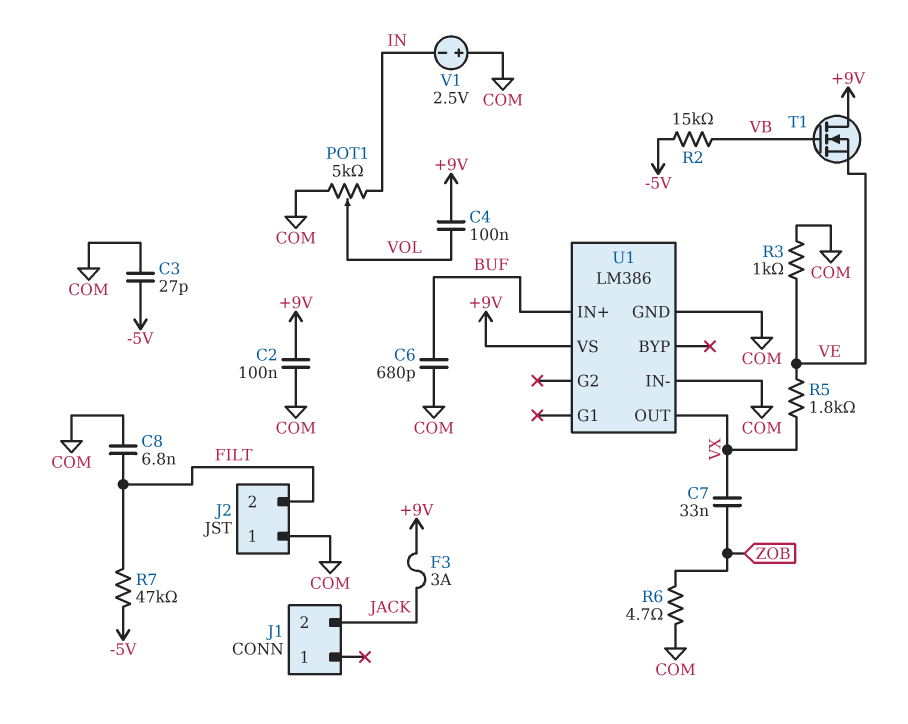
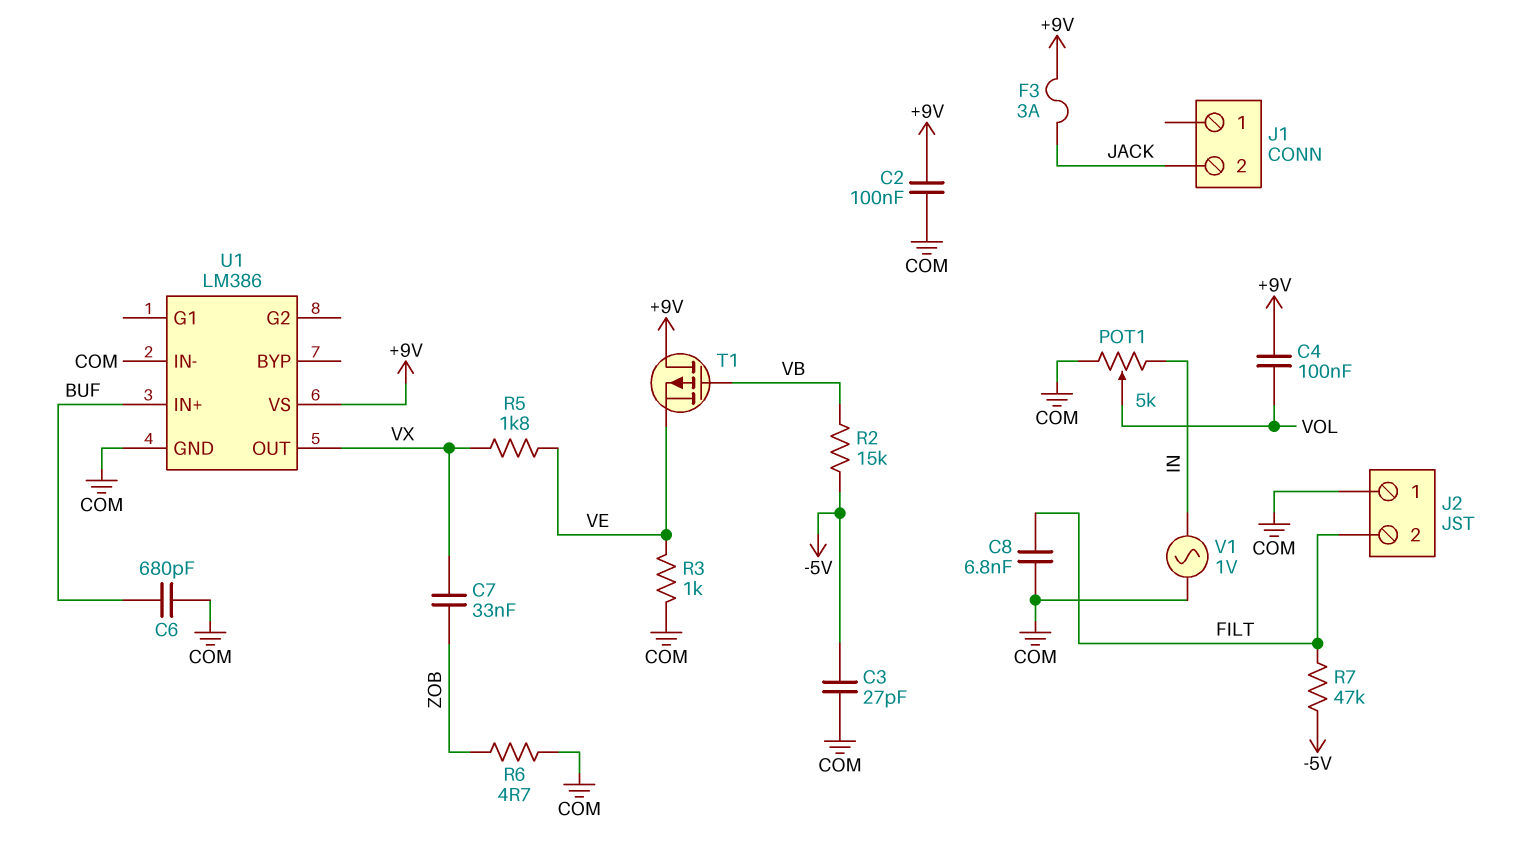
T1: NMOS (G VB, D +9V, S VE) -> PMOS (G VB, D +9V, S VE)
V1: 2.5V (plus COM, minus IN) -> AC 1V (COM, IN)

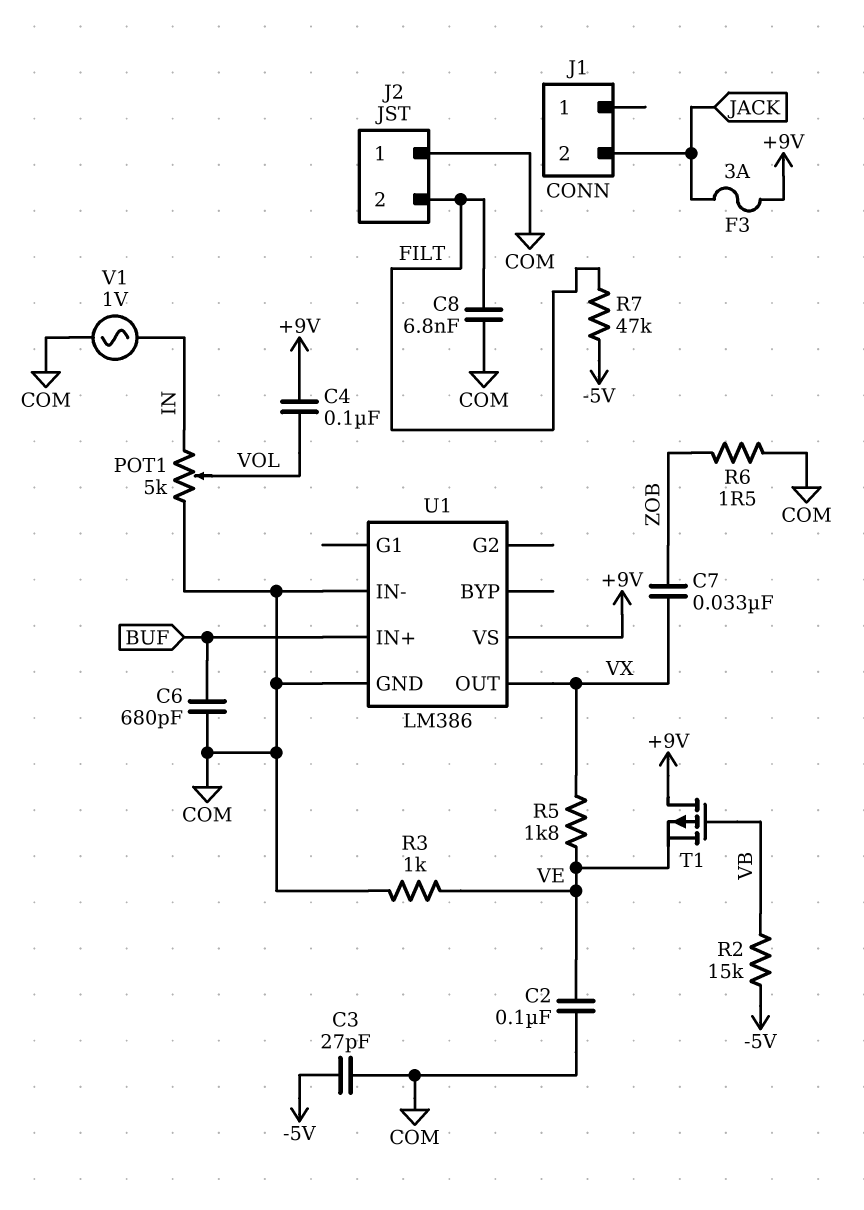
C2: 100nF (+9V, COM) -> 100nF (COM, VE)
R6: 4.7 (COM, ZOB) -> 1.5 (COM, ZOB)

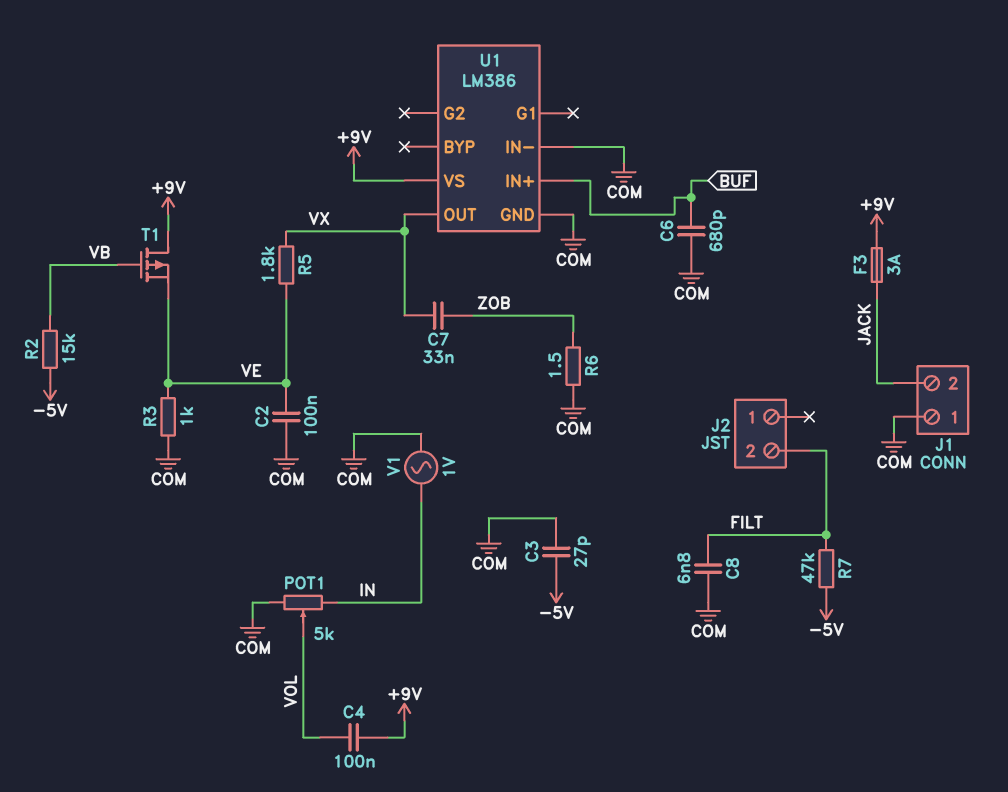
J1 pin 1: none -> COM
J2 pin 1: COM -> none

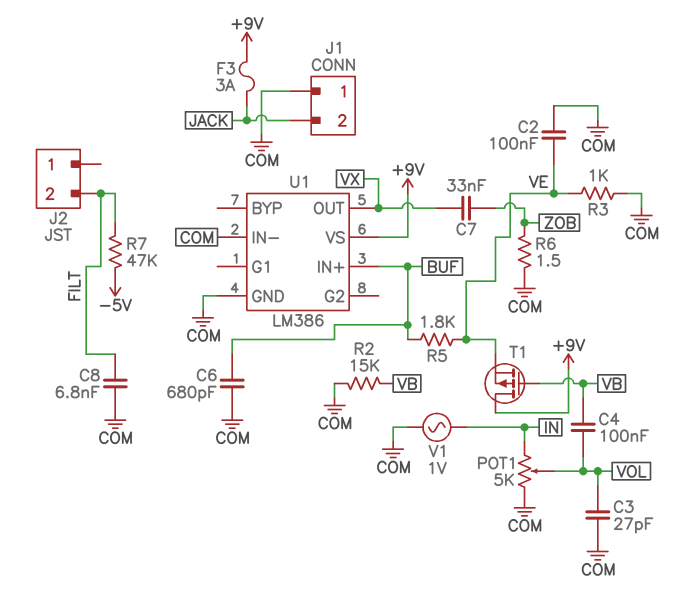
C3: 27pF (-5V, COM) -> 27pF (COM, VOL)
C4: 100nF (+9V, VOL) -> 100nF (VB, VOL)
R2: 15k (-5V, VB) -> 15k (COM, VB)
R5: 1.8k (VE, VX) -> 1.8k (BUF, VE)

